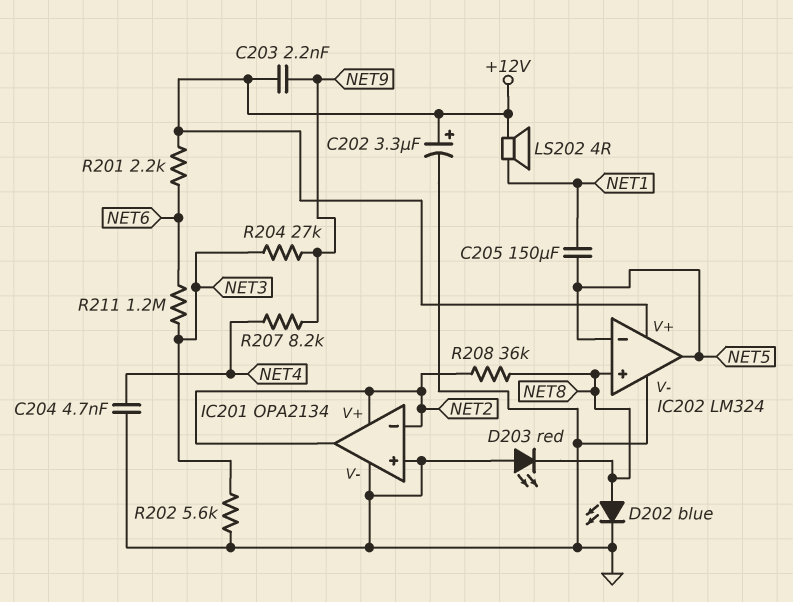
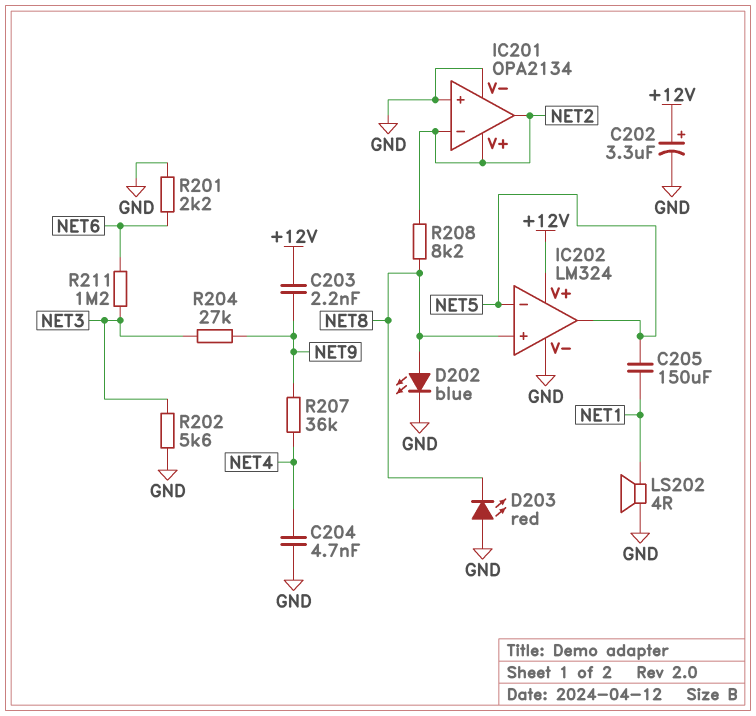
LS202: speaker 4R (+12V, NET1) -> speaker 4R (GND, NET1)
R201: 2.2k (+12V, NET6) -> 2.2k (GND, NET6)
R207: 8.2k (NET4, NET9) -> 36k (NET4, NET9)
R208: 36k (NET2, NET8) -> 8.2k (NET2, NET8)

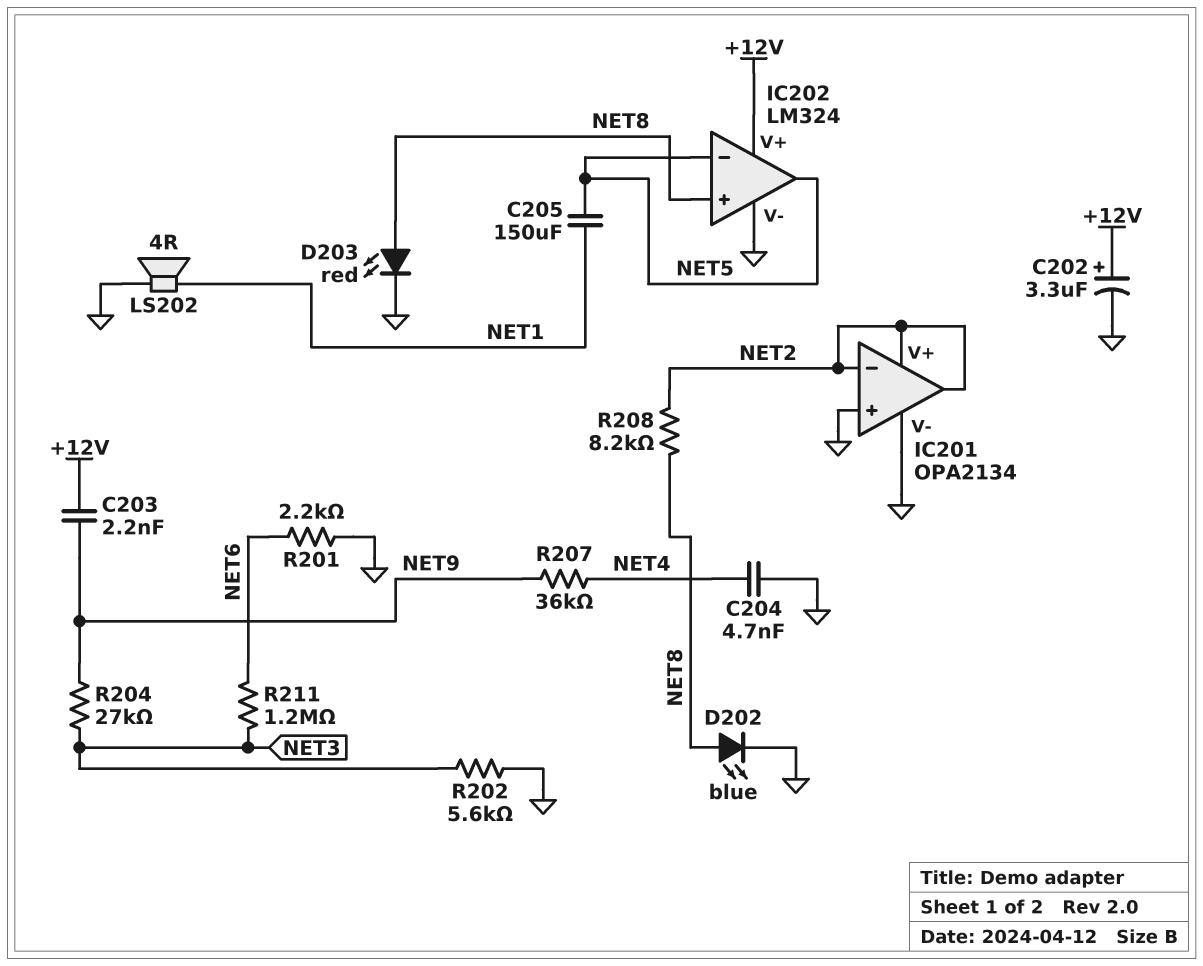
D203: LED red (A GND, K NET8) -> LED red (A NET8, K GND)

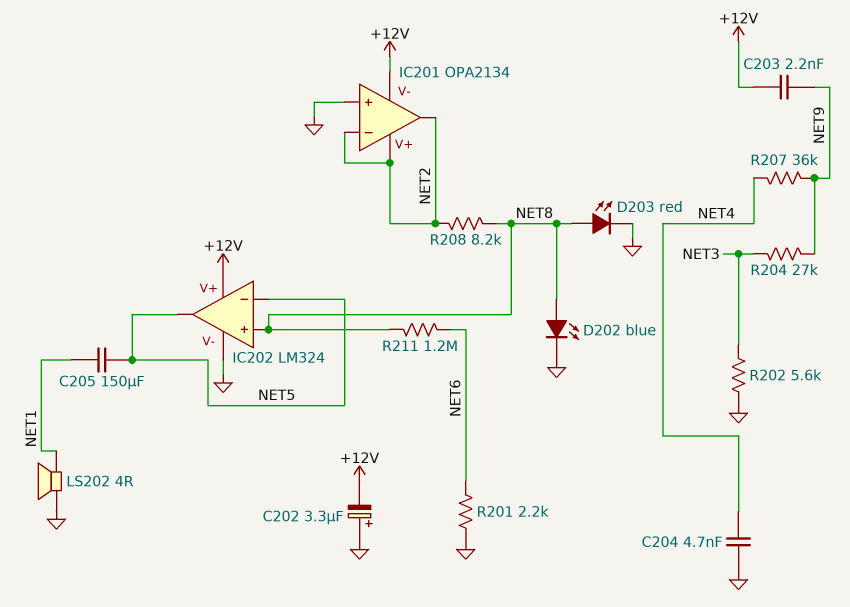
C202: 3.3uF (plus +12V, minus GND) -> 3.3uF (plus GND, minus +12V)
IC201 pin V-: GND -> +12V
R211: 1.2M (NET3, NET6) -> 1.2M (NET6, NET8)

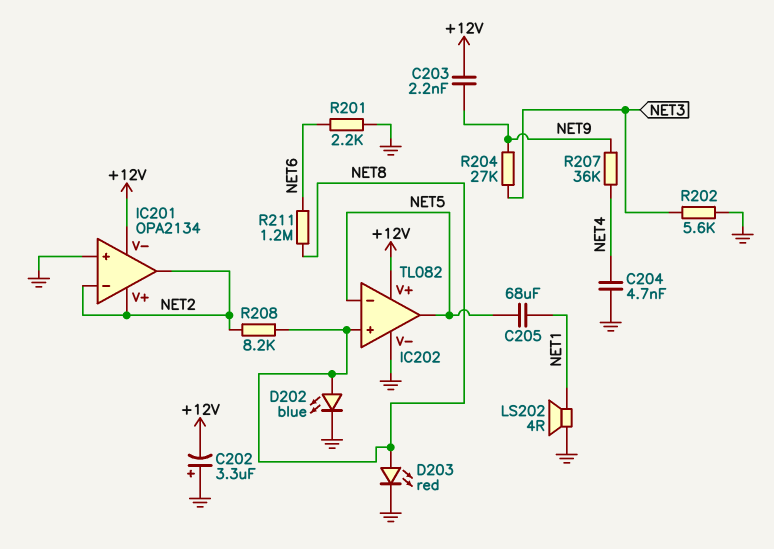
C205: 150uF (NET1, NET5) -> 68uF (NET1, NET5)
IC202: LM324 -> TL082

